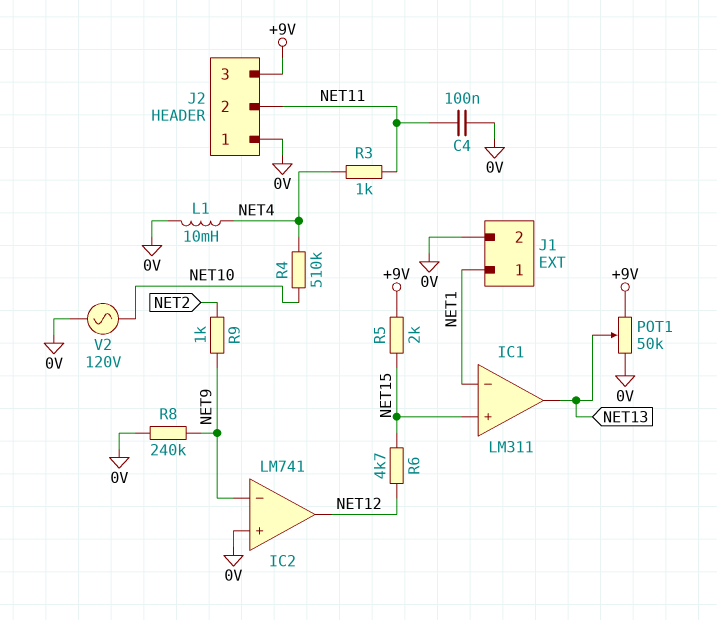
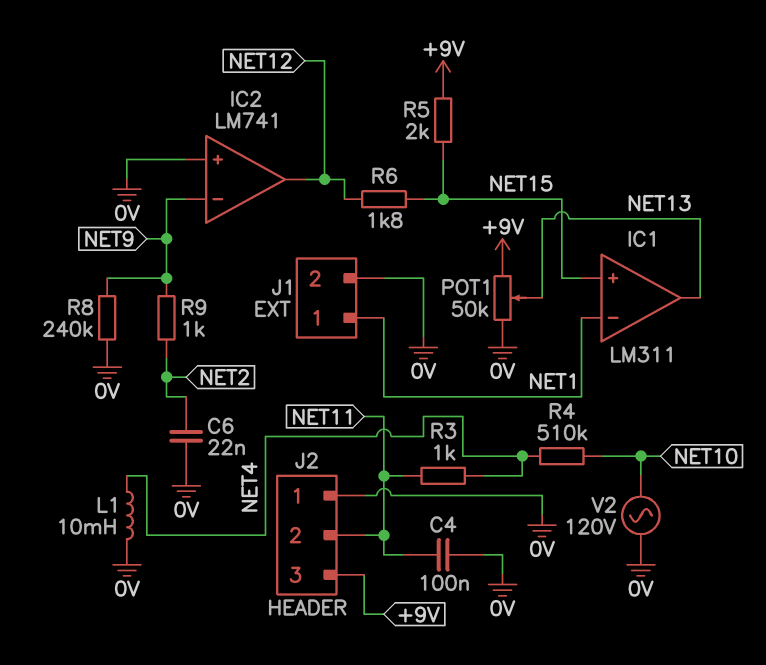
C6: none -> 22nF (0V, NET2)
R6: 4.7k (NET12, NET15) -> 1.8k (NET12, NET15)

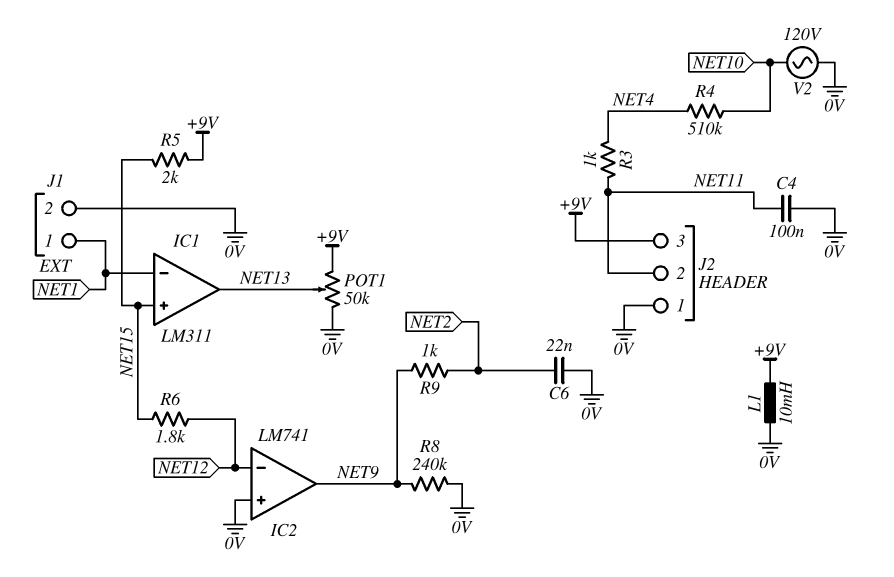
IC2 pin in-: NET9 -> NET12
IC2 pin out: NET12 -> NET9
L1: 10mH (0V, NET4) -> 10mH (+9V, 0V)

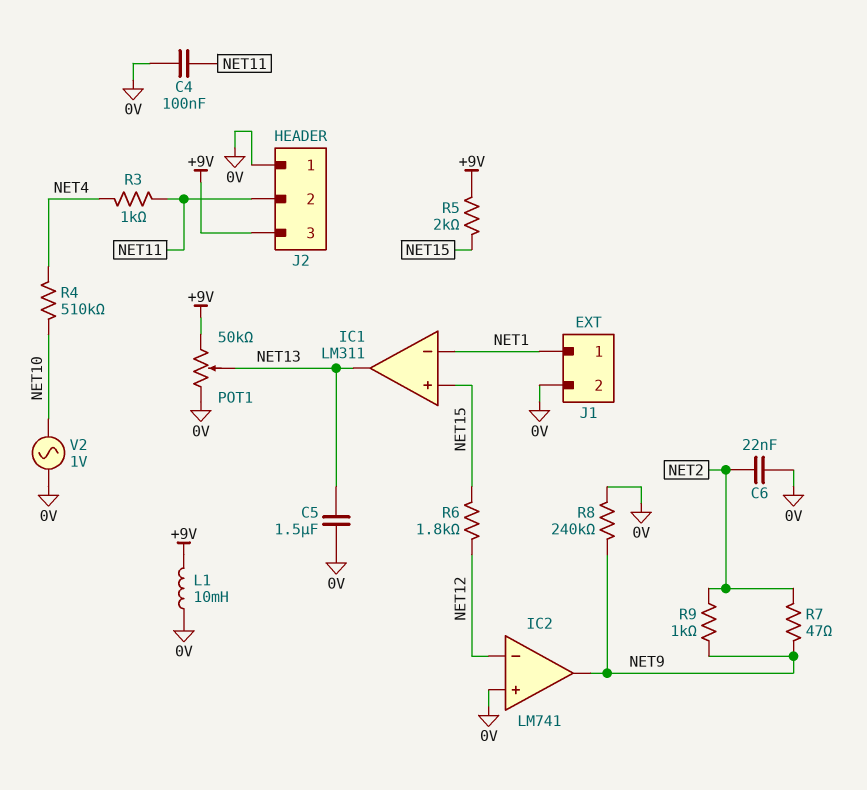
C5: none -> 1.5uF (0V, NET13)
R7: none -> 47 (NET2, NET9)
V2: AC 120V (0V, NET10) -> AC 1V (0V, NET10)

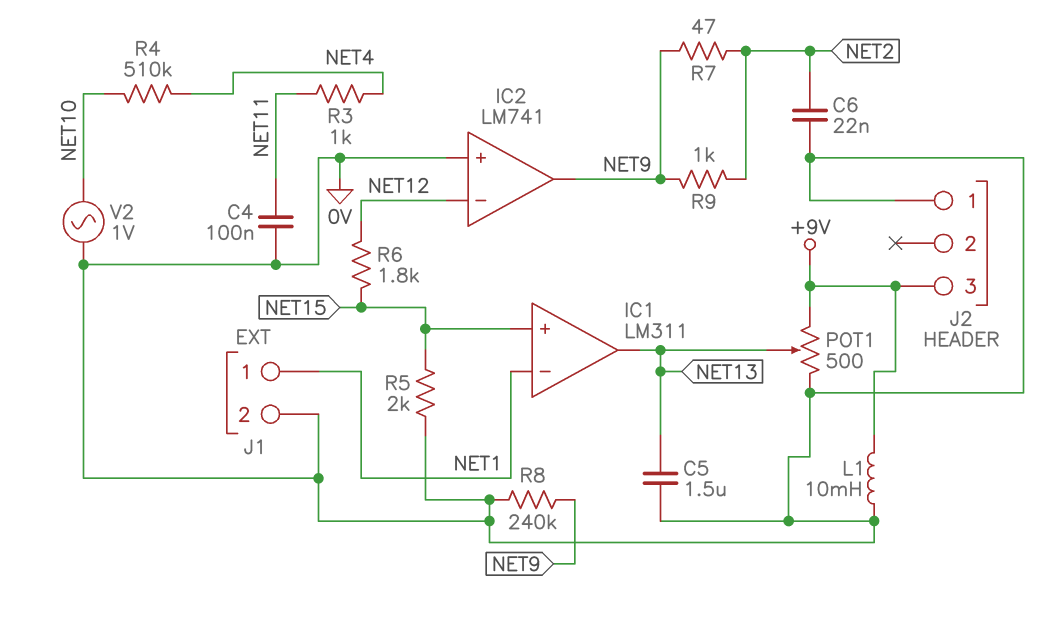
J2 pin 2: NET11 -> none
POT1: 50k (+9V, 0V, wiper NET13) -> 500 (+9V, 0V, wiper NET13)
R5: 2k (+9V, NET15) -> 2k (0V, NET15)

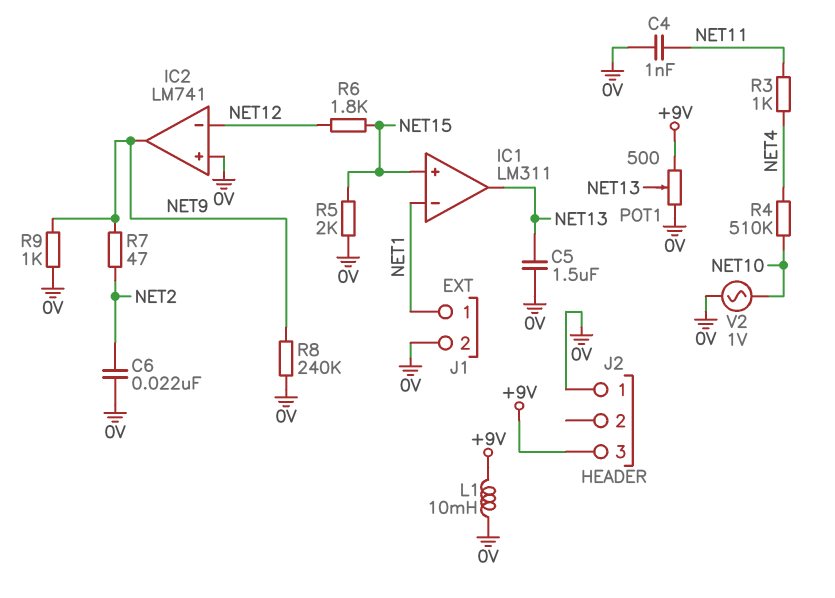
C4: 100nF (0V, NET11) -> 1nF (0V, NET11)
R9: 1k (NET2, NET9) -> 1k (0V, NET9)

